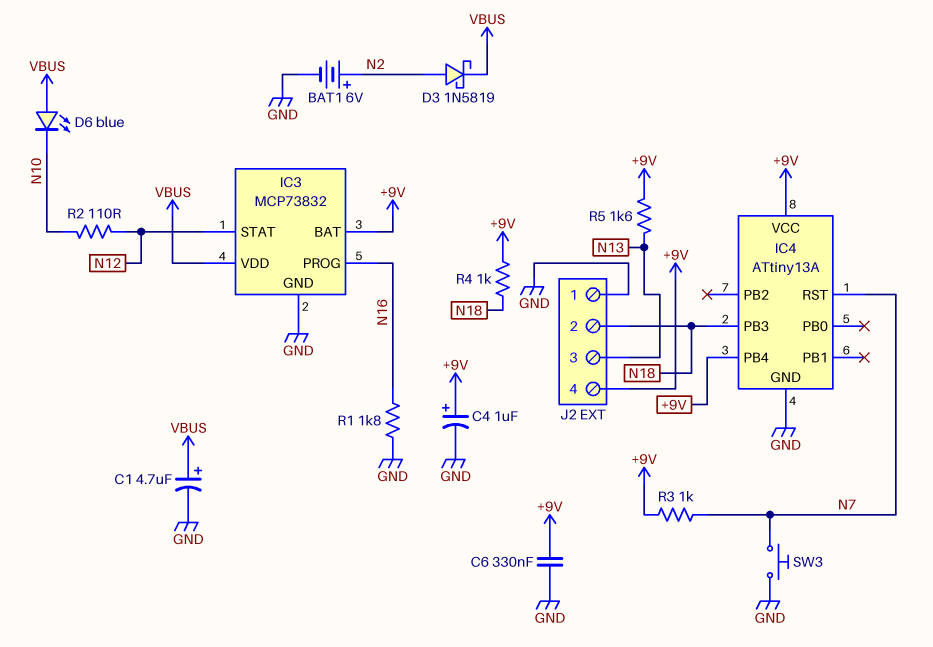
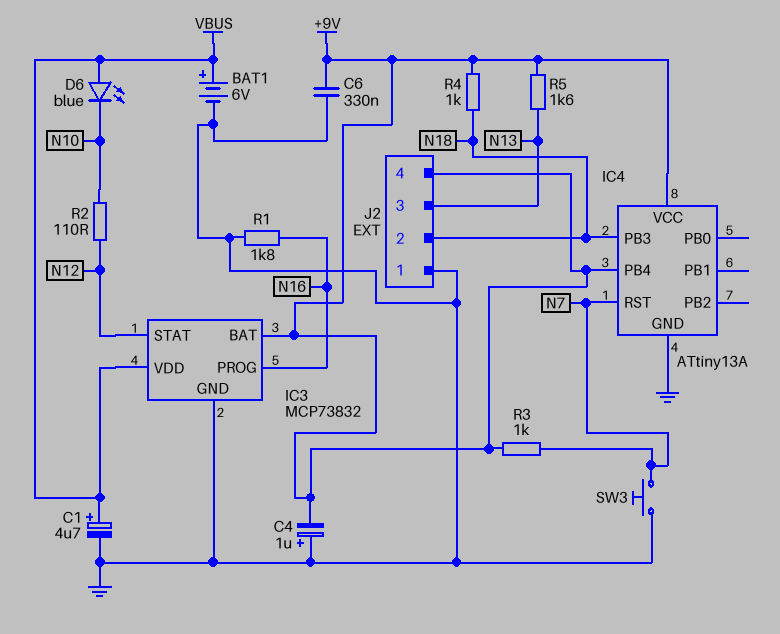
BAT1: 6V (plus N2, minus GND) -> 6V (plus VBUS, minus GND)
C4: 1uF (plus +9V, minus GND) -> 1uF (plus GND, minus +9V)
D3: schottky 1N5819 (A N2, K VBUS) -> none

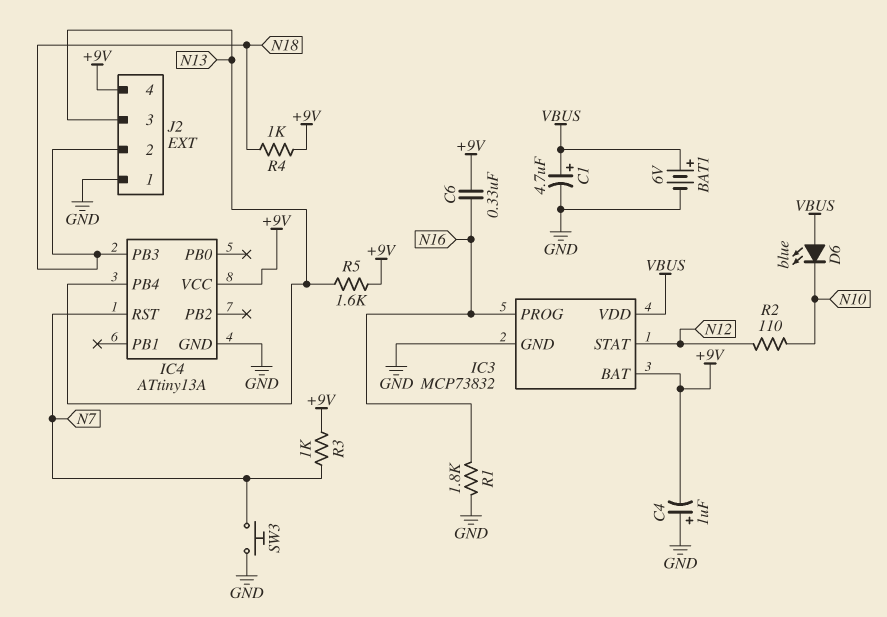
C6: 330nF (+9V, GND) -> 330nF (+9V, N16)
IC4 pin PB4: +9V -> N13

